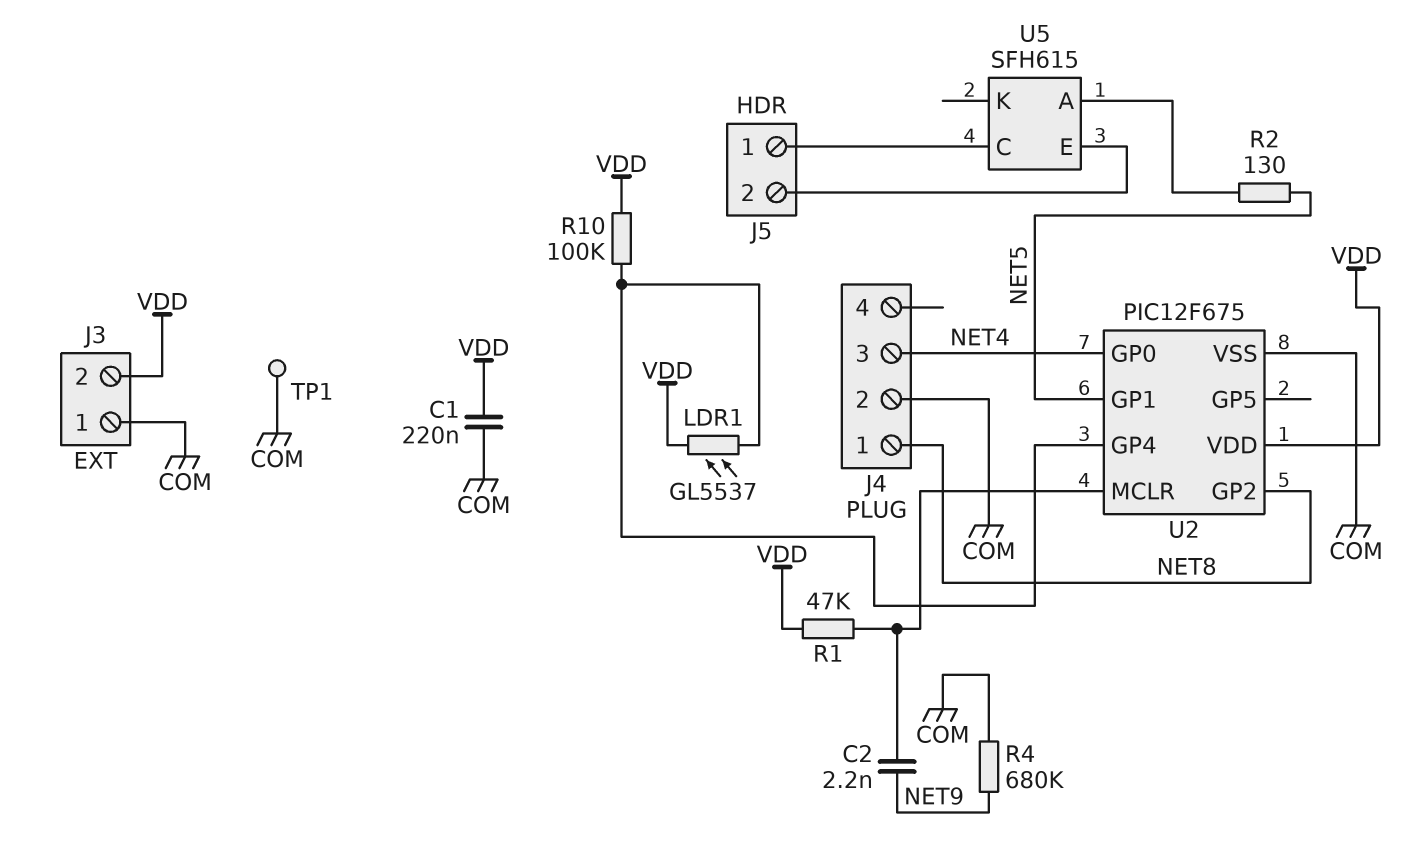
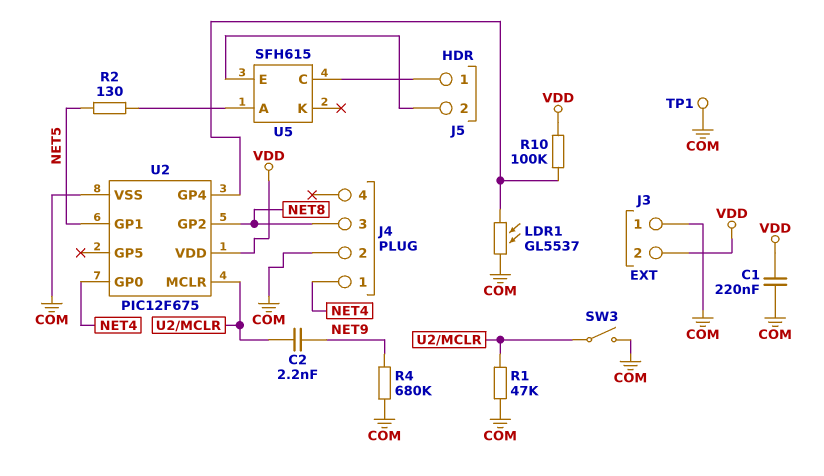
J4 pin 1: NET8 -> NET4
J4 pin 3: NET4 -> NET8
LDR1: GL5537 (U2/GP4, VDD) -> GL5537 (COM, U2/GP4)
R1: 47k (U2/MCLR, VDD) -> 47k (COM, U2/MCLR)
SW3: none -> switch (COM, U2/MCLR)

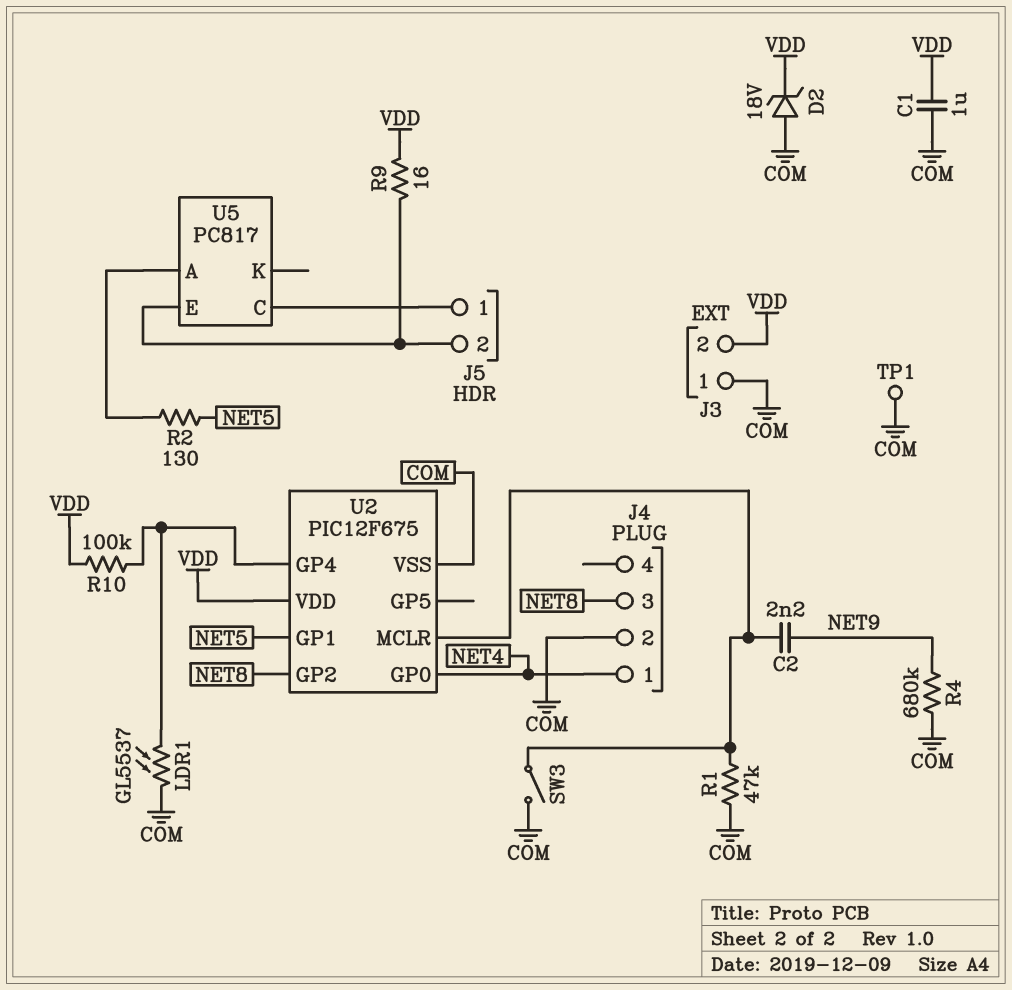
C1: 220nF (COM, VDD) -> 1uF (COM, VDD)
D2: none -> zener 18V (A COM, K VDD)
R9: none -> 16 (J5/2, VDD)
U5: SFH615 -> PC817

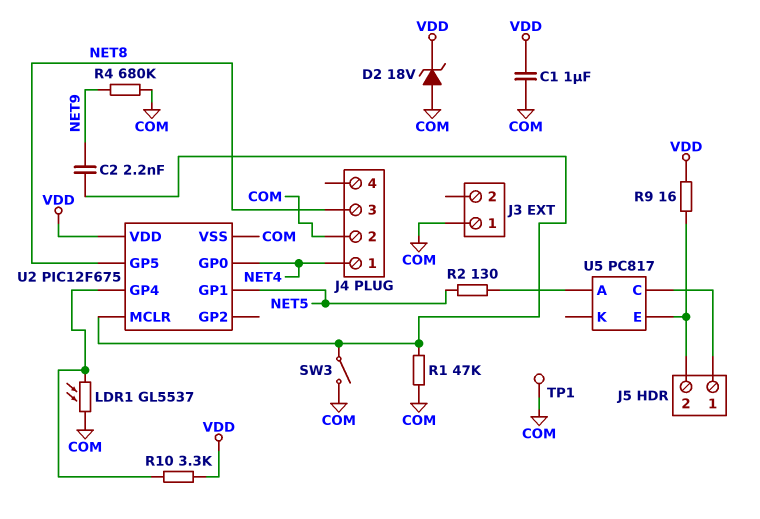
J3 pin 2: VDD -> none
R10: 100k (U2/GP4, VDD) -> 3.3k (U2/GP4, VDD)
U2 pin GP2: NET8 -> none
U2 pin GP5: none -> NET8

